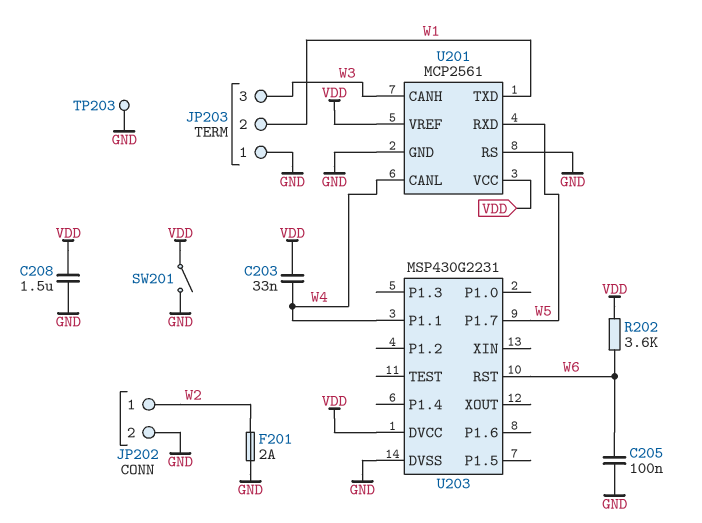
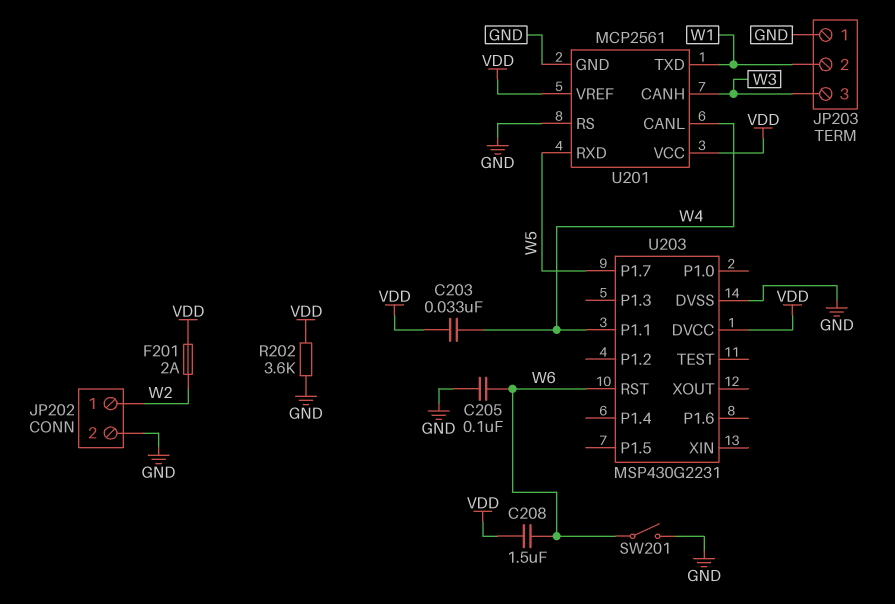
C208: 1.5uF (GND, VDD) -> 1.5uF (VDD, W6)
F201: 2A (GND, W2) -> 2A (VDD, W2)
R202: 3.6k (VDD, W6) -> 3.6k (GND, VDD)
SW201: switch (GND, VDD) -> switch (GND, W6)
TP203: test point (GND) -> none

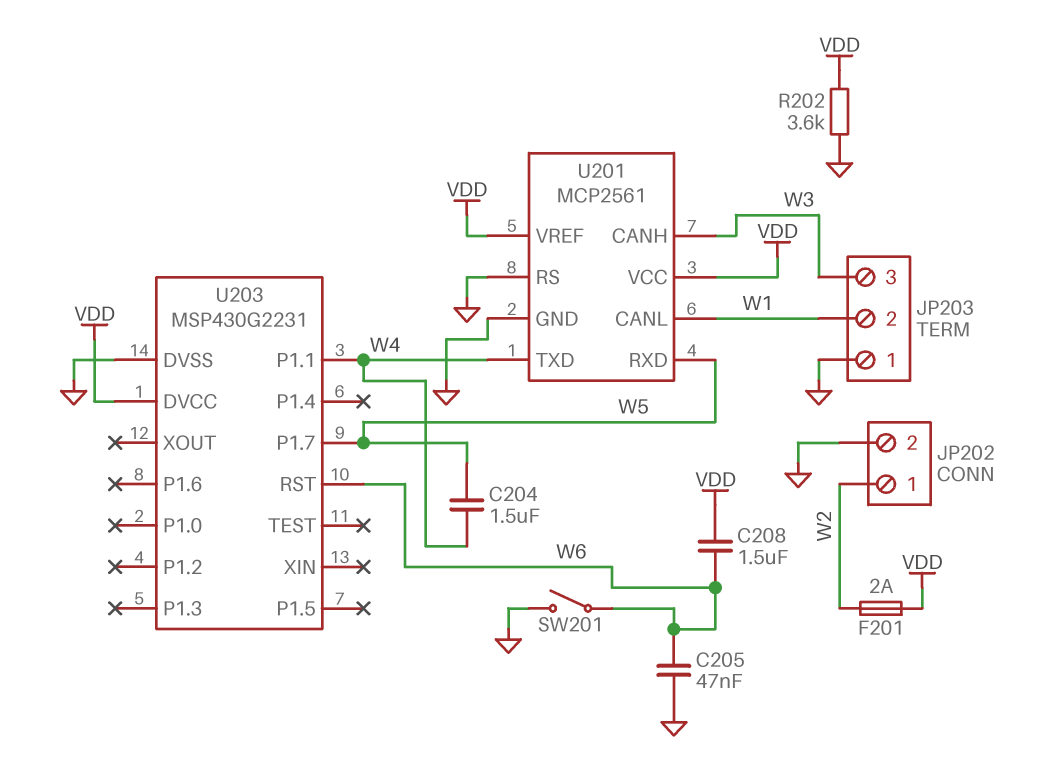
C203: 33nF (VDD, W4) -> none
C204: none -> 1.5uF (W4, W5)
C205: 100nF (GND, W6) -> 47nF (GND, W6)
U201 pin CANL: W4 -> W1
U201 pin TXD: W1 -> W4

